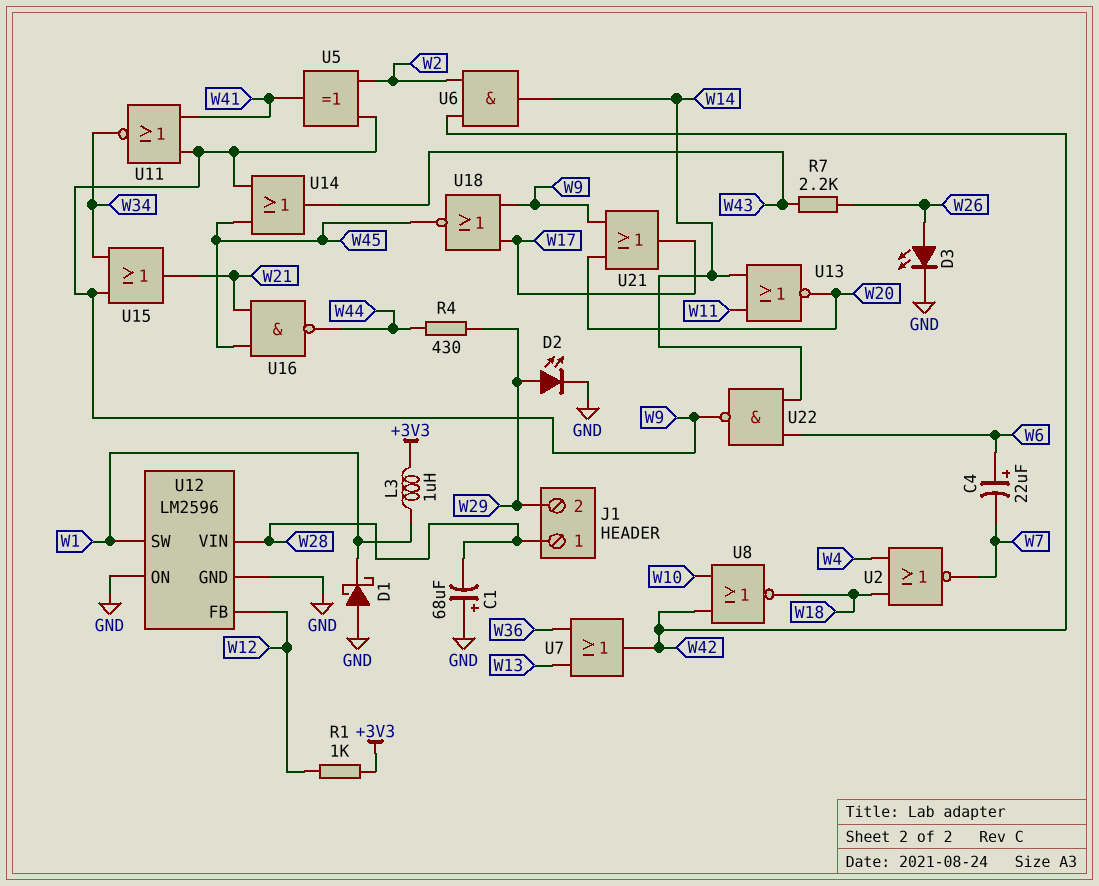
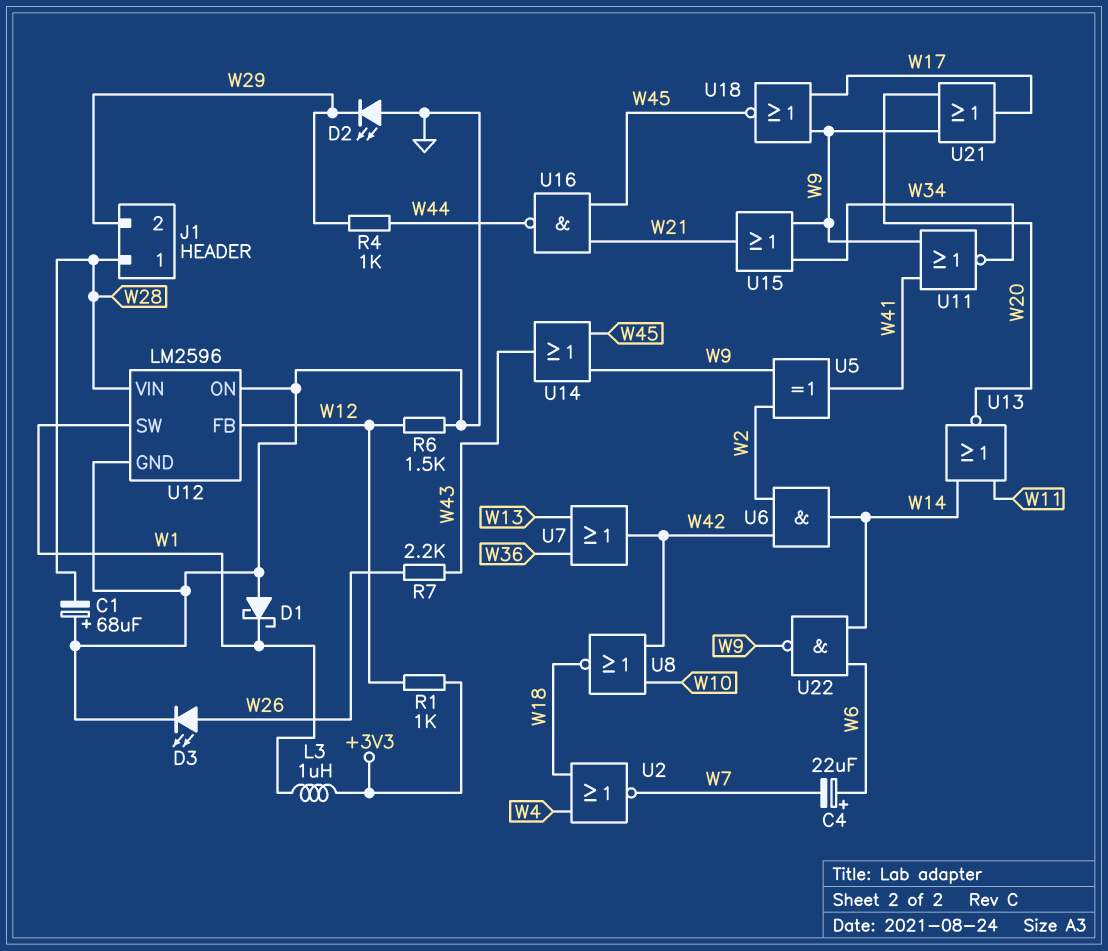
D2: LED (A W29, K GND) -> LED (A GND, K W29)
R4: 430 (W29, W44) -> 1k (W29, W44)
R6: none -> 1.5k (GND, W12)

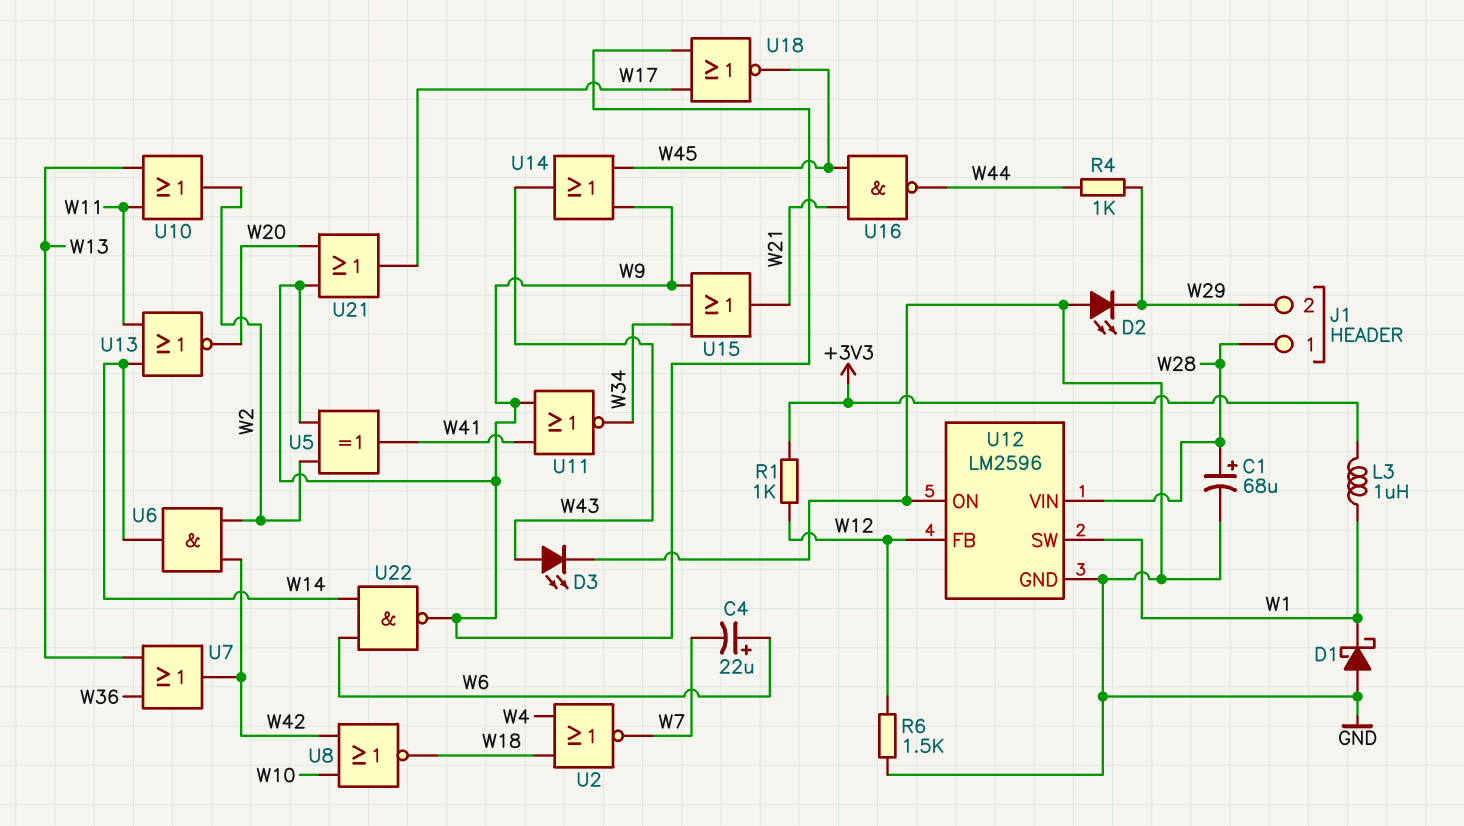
C1: 68uF (plus GND, minus W28) -> 68uF (plus W28, minus GND)
D3: LED (A W26, K GND) -> LED (A W43, K GND)
R7: 2.2k (W26, W43) -> none
U10: none -> OR (in W11, in W13, out W2)

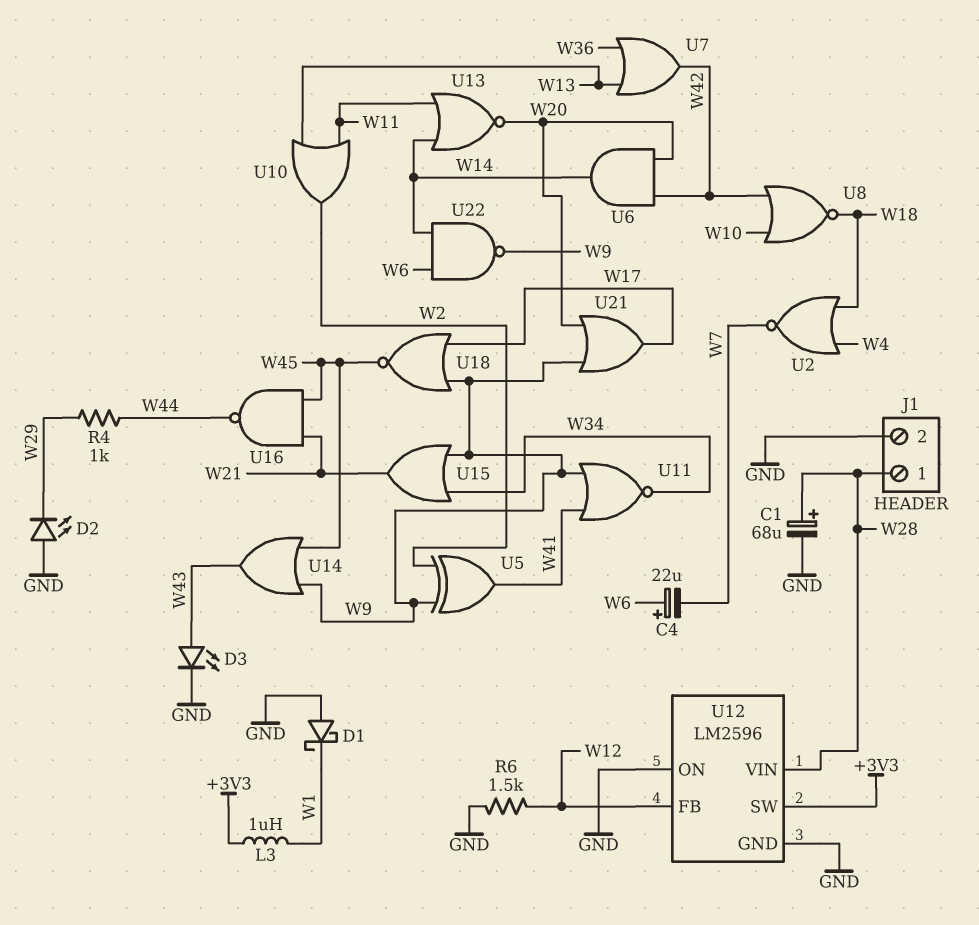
J1 pin 2: W29 -> GND
R1: 1k (+3V3, W12) -> none
U6: AND (in W2, in W42, out W14) -> AND (in W20, in W42, out W14)
U12 pin SW: W1 -> +3V3

